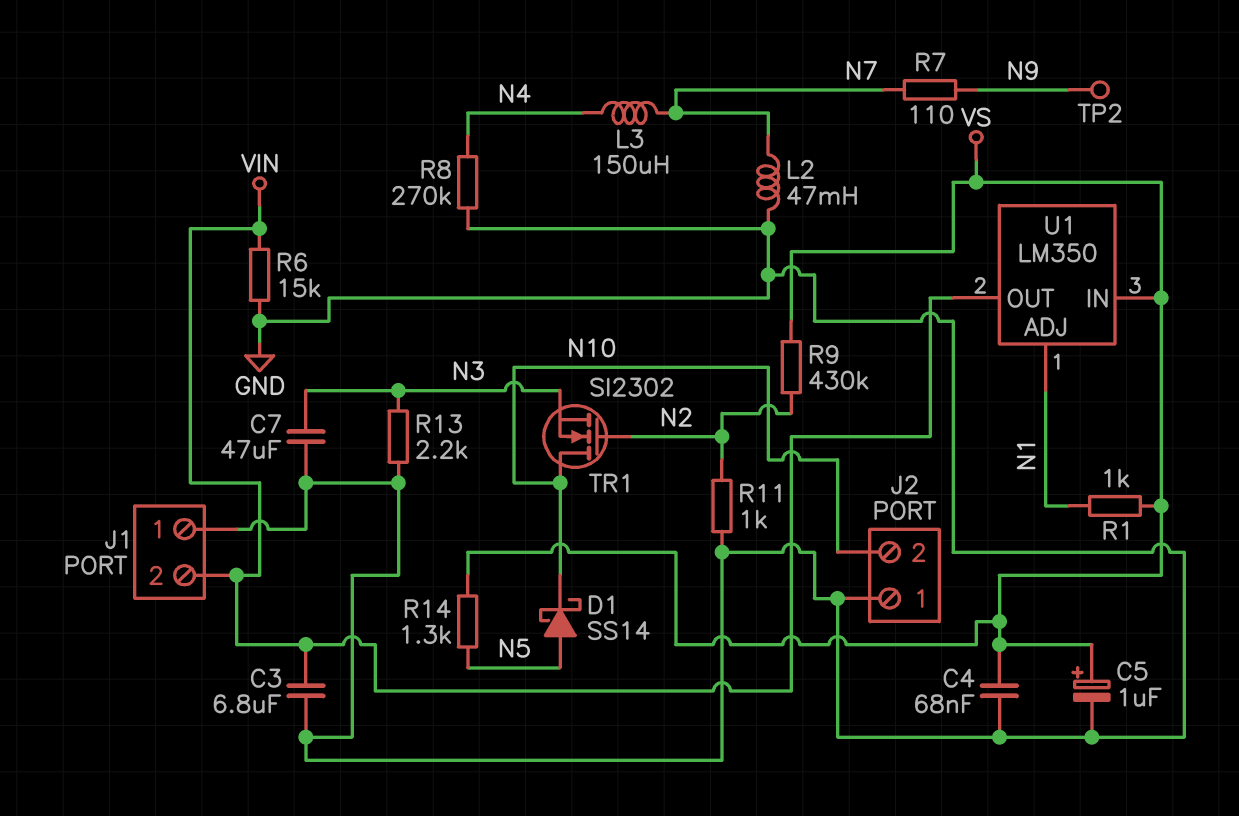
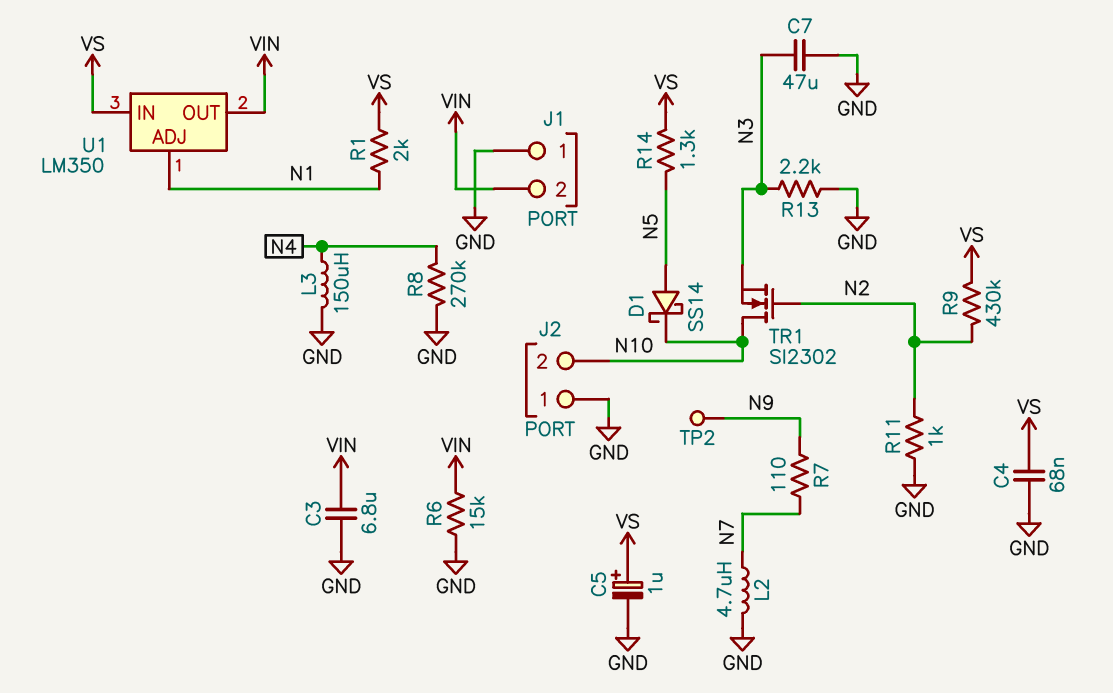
L2: 47mH (GND, N7) -> 4.7uH (GND, N7)
L3: 150uH (N4, N7) -> 150uH (GND, N4)
R1: 1k (N1, VS) -> 2k (N1, VS)

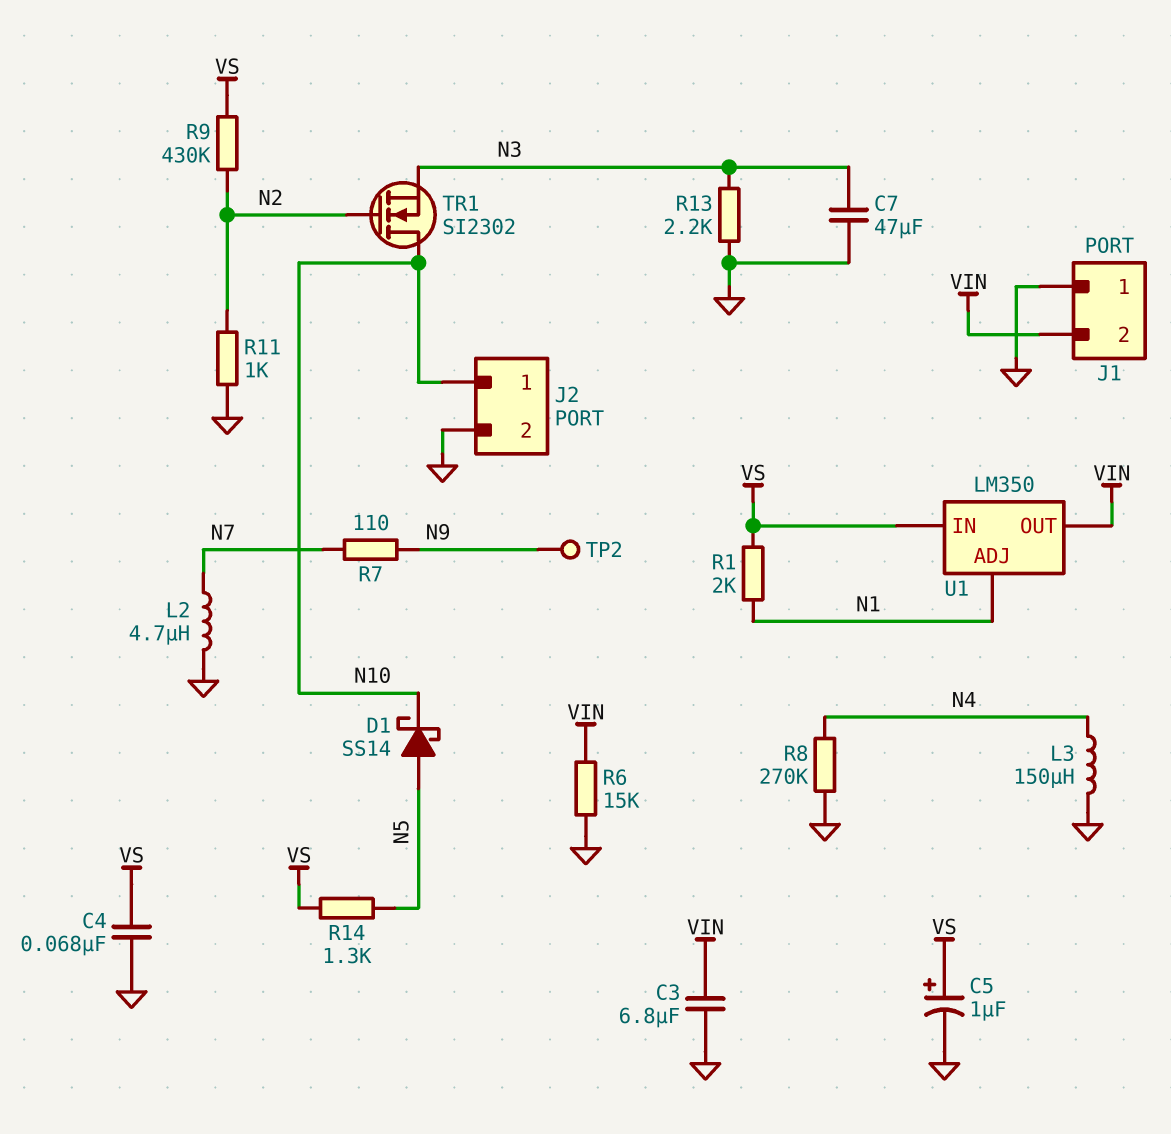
J2 pin 1: GND -> N10
J2 pin 2: N10 -> GND

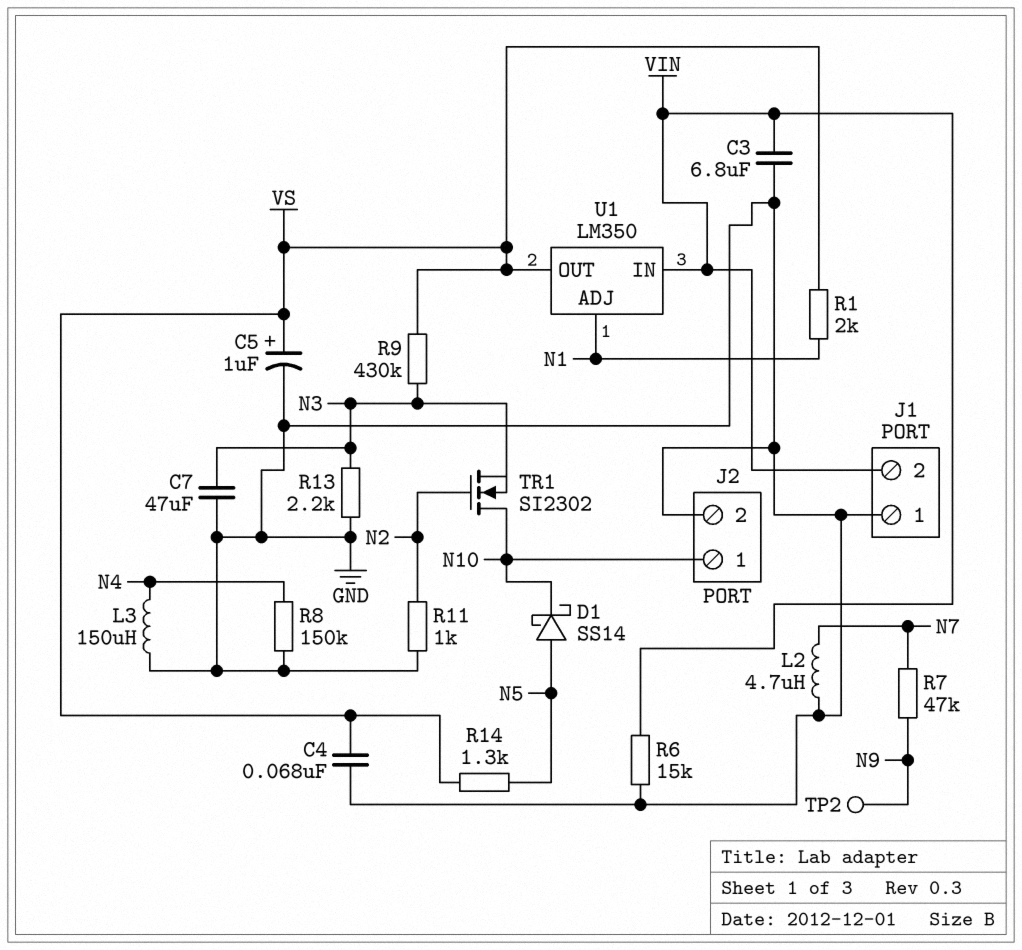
R7: 110 (N7, N9) -> 47k (N7, N9)
R8: 270k (GND, N4) -> 150k (GND, N4)
R9: 430k (N2, VS) -> 430k (N3, VS)
U1 pin IN: VS -> VIN
U1 pin OUT: VIN -> VS

